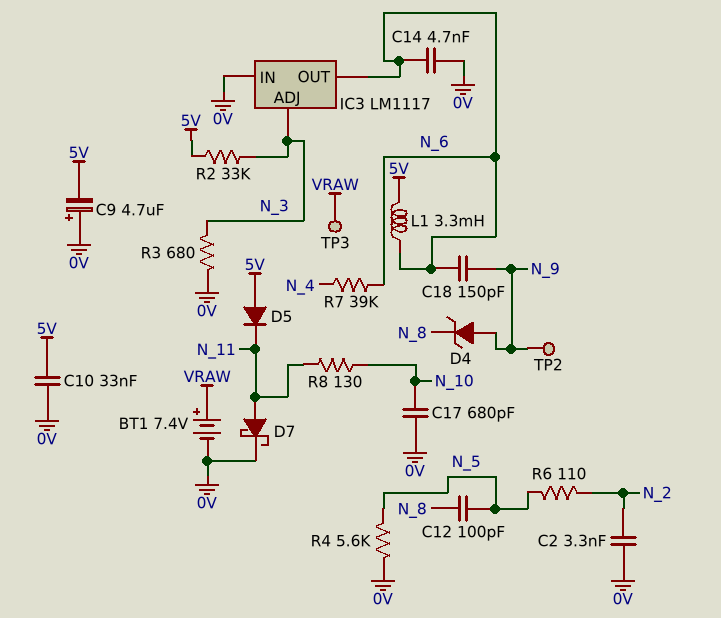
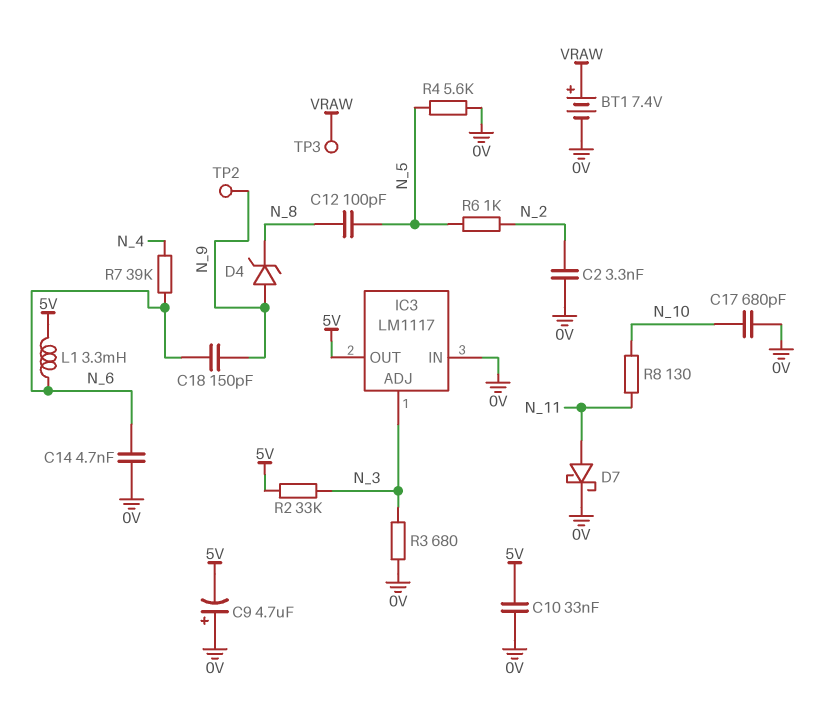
D5: diode (A 5V, K N_11) -> none
IC3 pin OUT: N_6 -> 5V
R6: 110 (N_2, N_5) -> 1k (N_2, N_5)

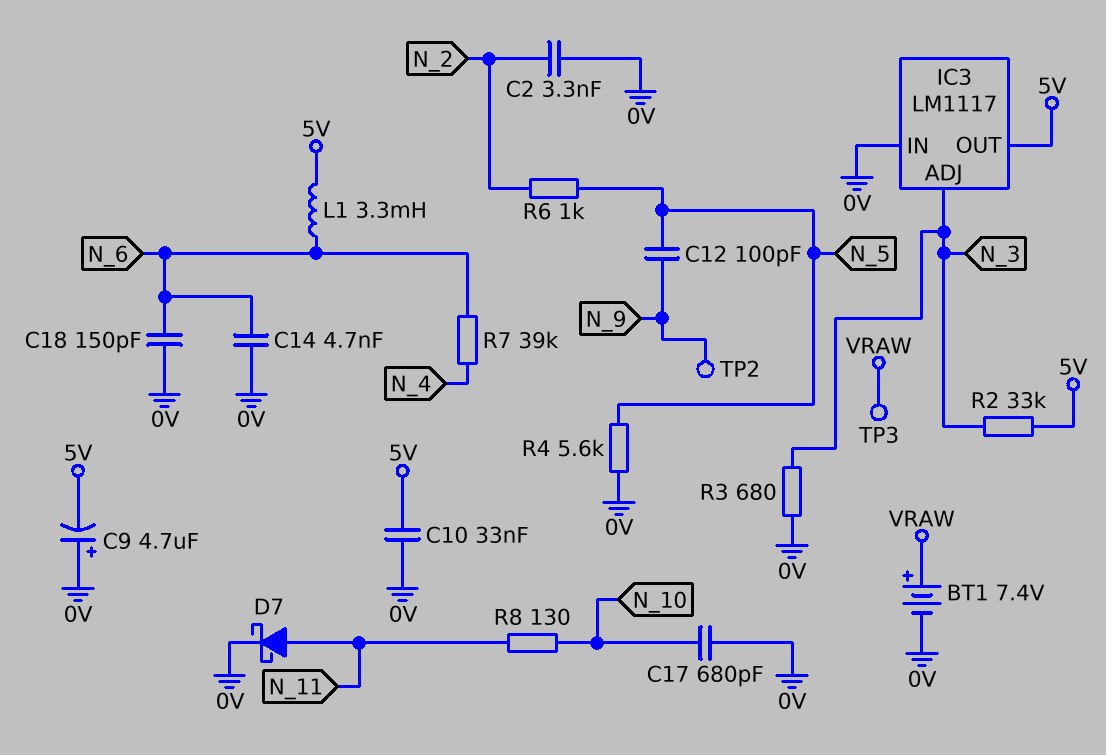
C12: 100pF (N_5, N_8) -> 100pF (N_5, N_9)
C18: 150pF (N_6, N_9) -> 150pF (0V, N_6)
D4: zener (A N_9, K N_8) -> none

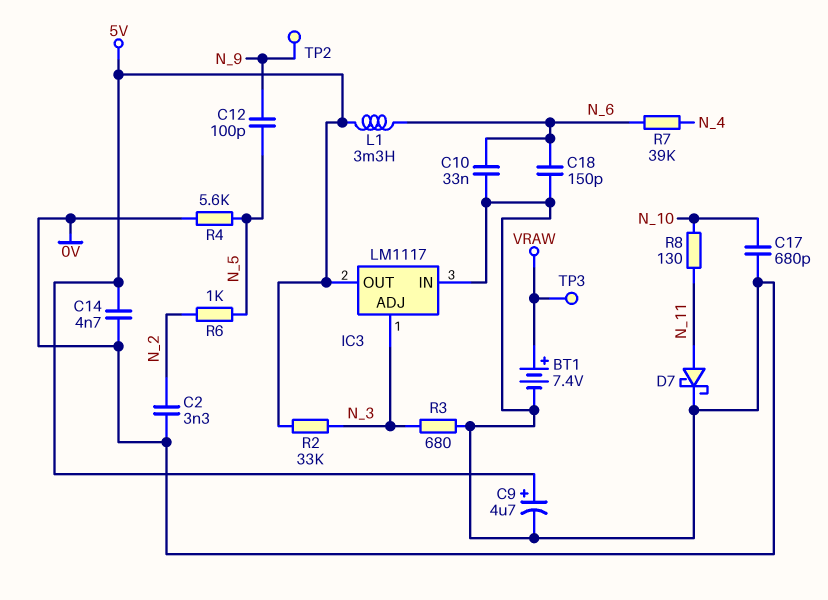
C9: 4.7uF (plus 0V, minus 5V) -> 4.7uF (plus 5V, minus 0V)
C10: 33nF (0V, 5V) -> 33nF (0V, N_6)
C14: 4.7nF (0V, N_6) -> 4.7nF (0V, 5V)

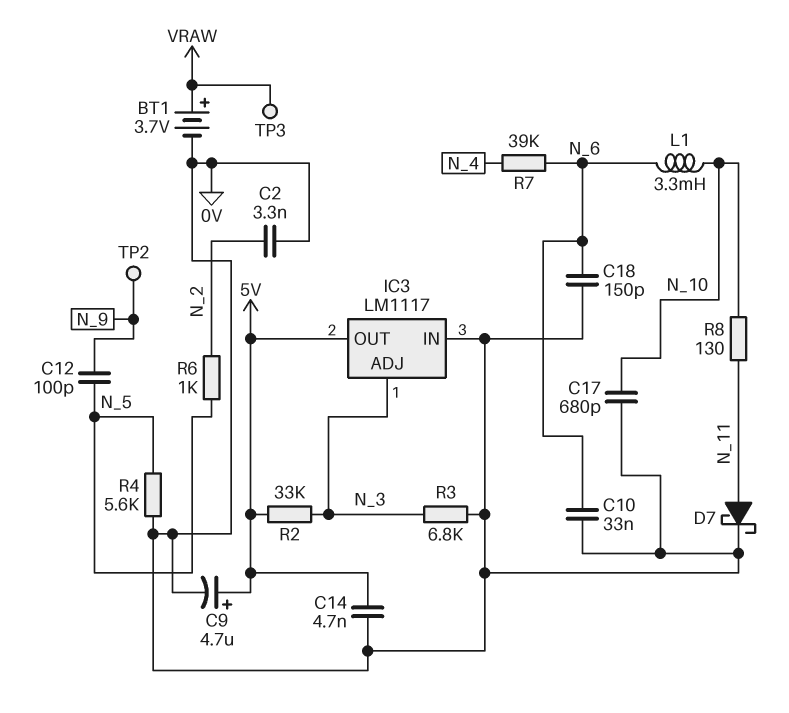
BT1: 7.4V (plus VRAW, minus 0V) -> 3.7V (plus VRAW, minus 0V)
L1: 3.3mH (5V, N_6) -> 3.3mH (N_6, N_10)
R3: 680 (0V, N_3) -> 6.8k (0V, N_3)

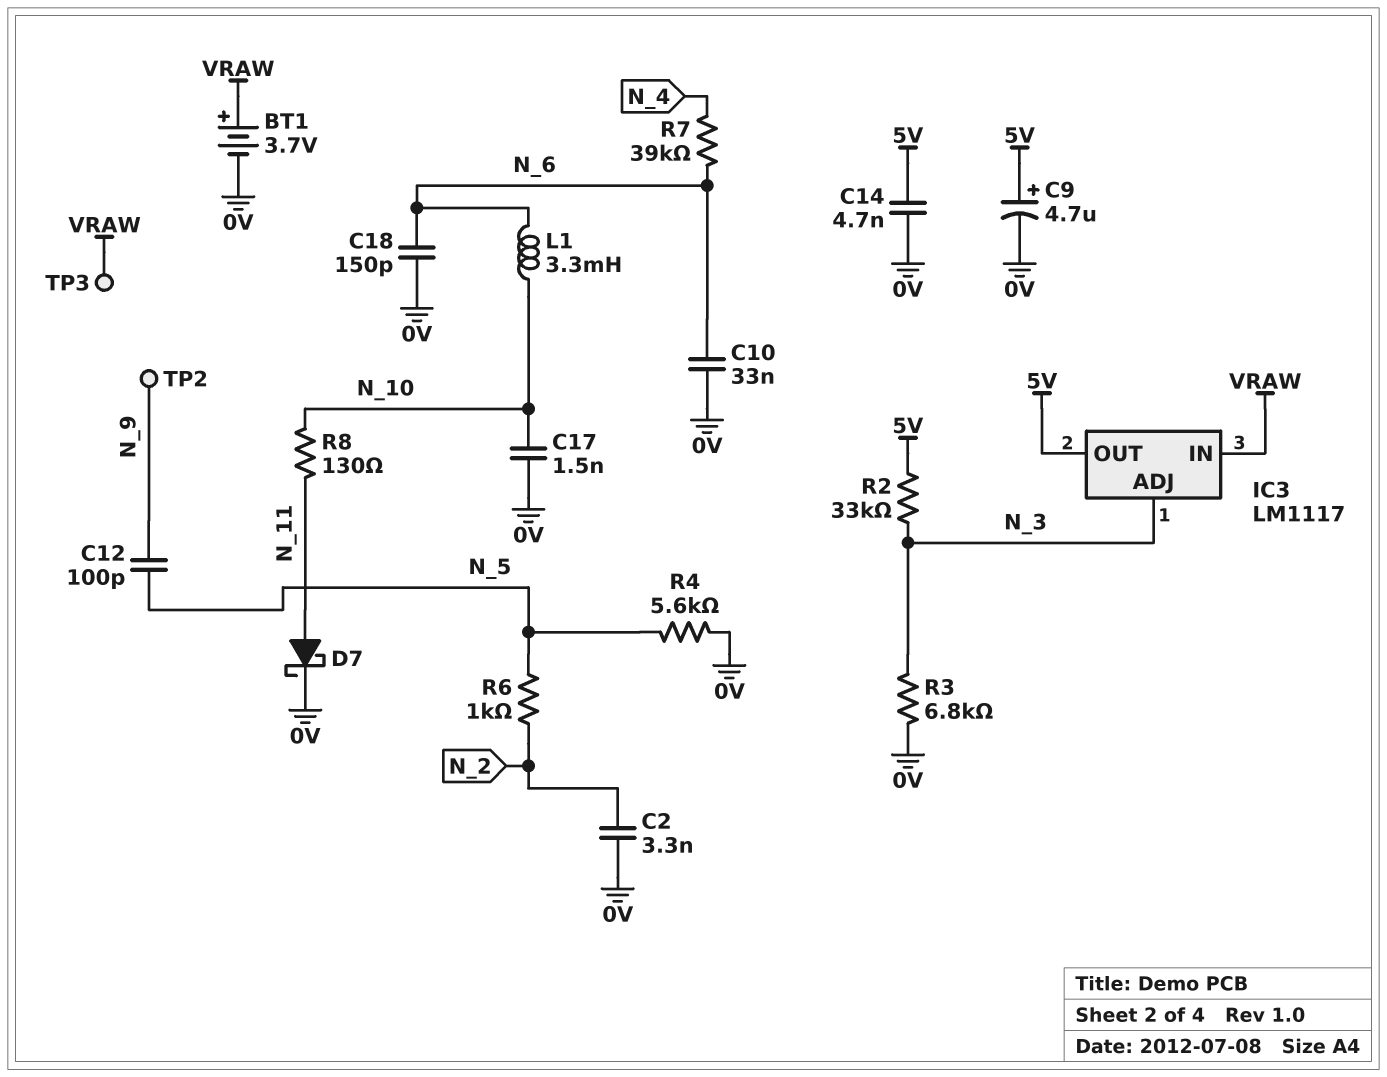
C17: 680pF (0V, N_10) -> 1.5nF (0V, N_10)
IC3 pin IN: 0V -> VRAW

